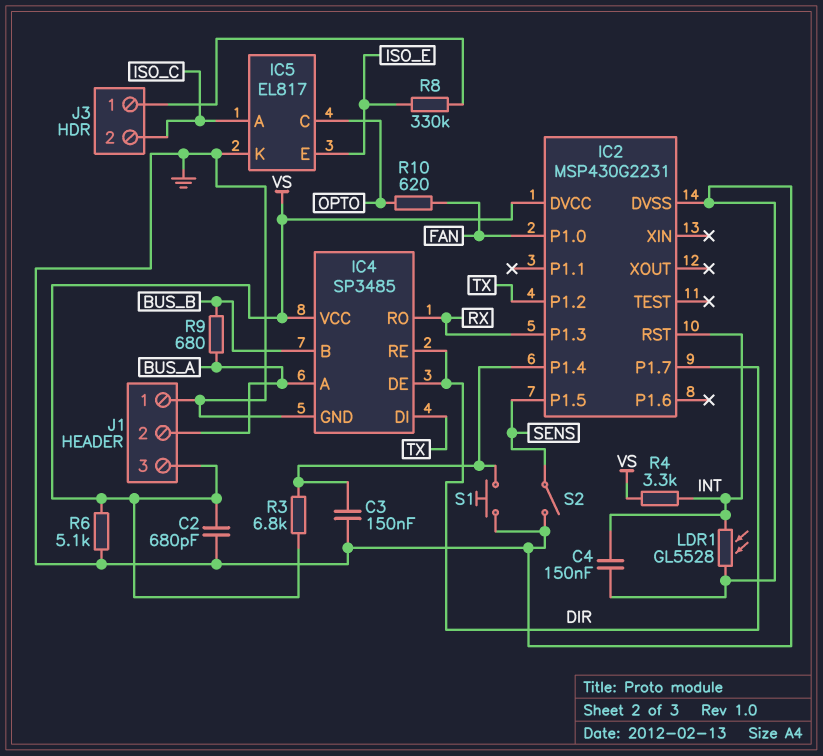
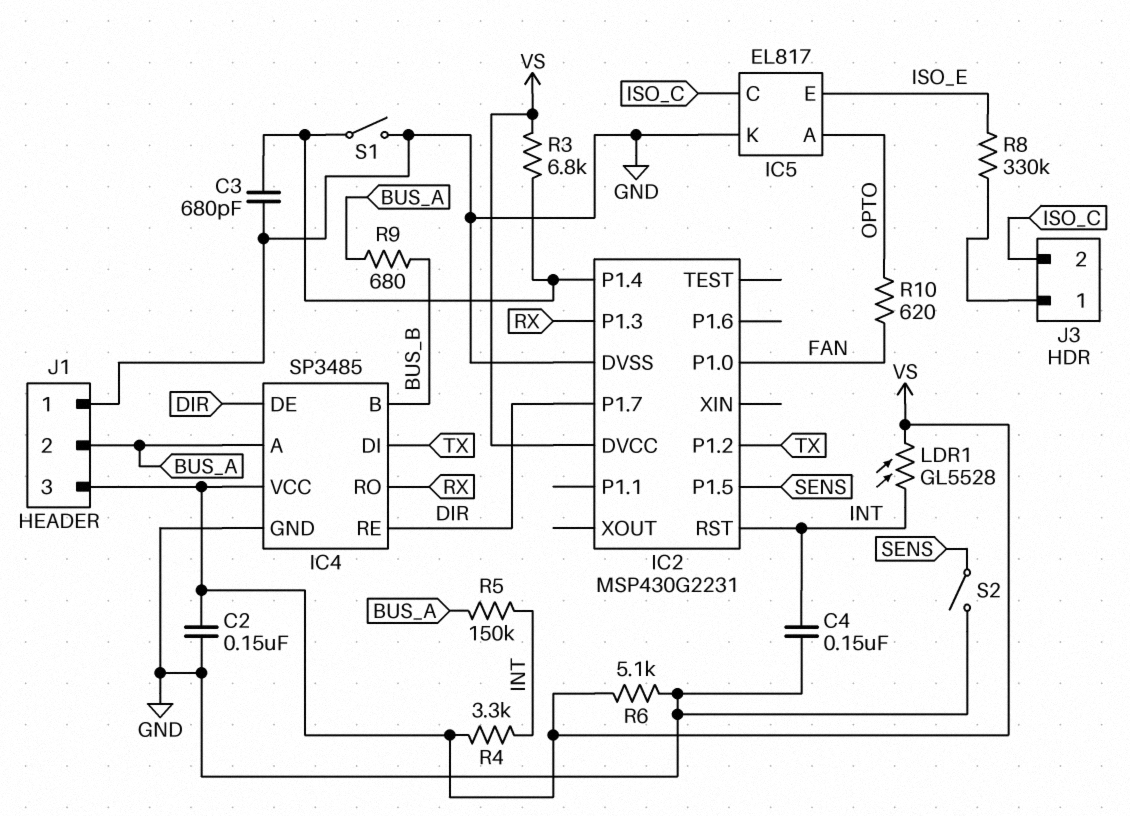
C2: 680pF (GND, VS) -> 150nF (GND, VS)
C3: 150nF (GND, IC2/P1.4) -> 680pF (GND, IC2/P1.4)
IC5 pin A: ISO_C -> OPTO
IC5 pin C: OPTO -> ISO_C
LDR1: GL5528 (GND, INT) -> GL5528 (INT, VS)
R5: none -> 150k (BUS_A, INT)
S1: button (GND, IC2/P1.4) -> switch (GND, IC2/P1.4)

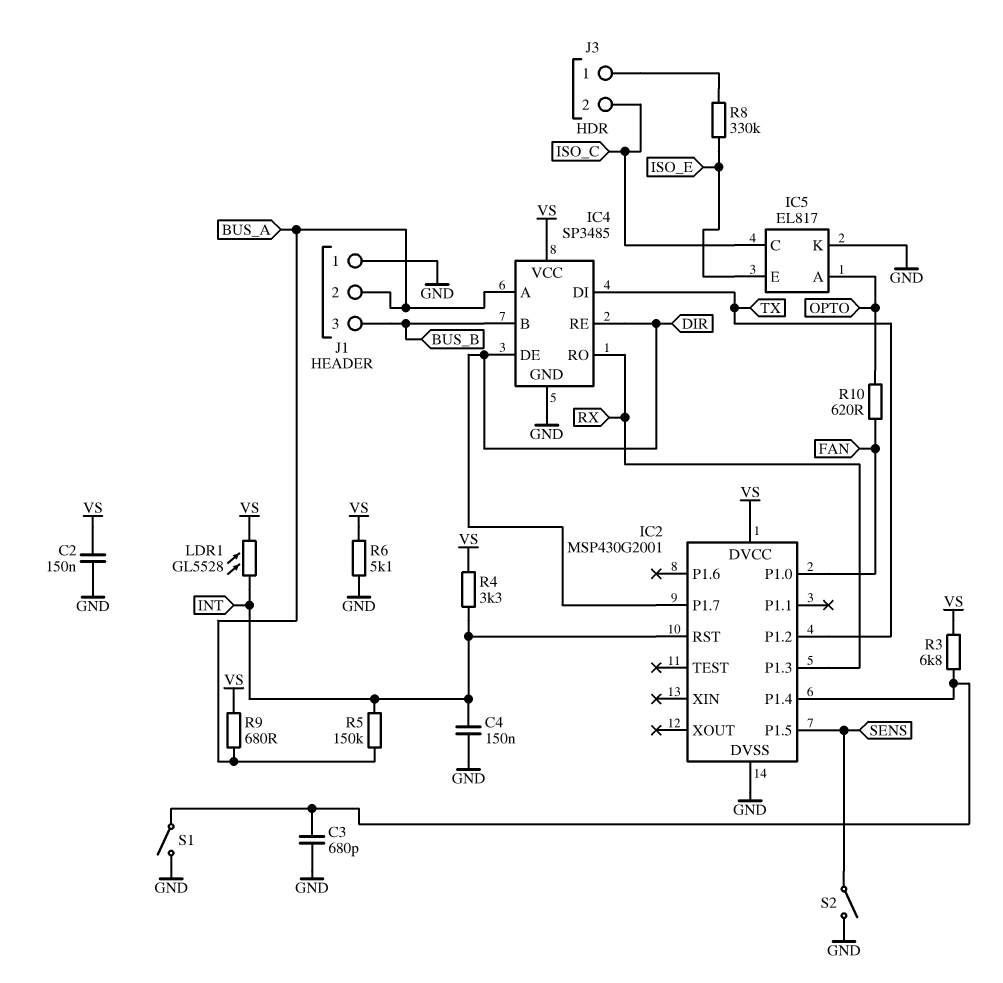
IC2: MSP430G2231 -> MSP430G2001
J1 pin 3: VS -> BUS_B
R9: 680 (BUS_A, BUS_B) -> 680 (BUS_A, VS)

